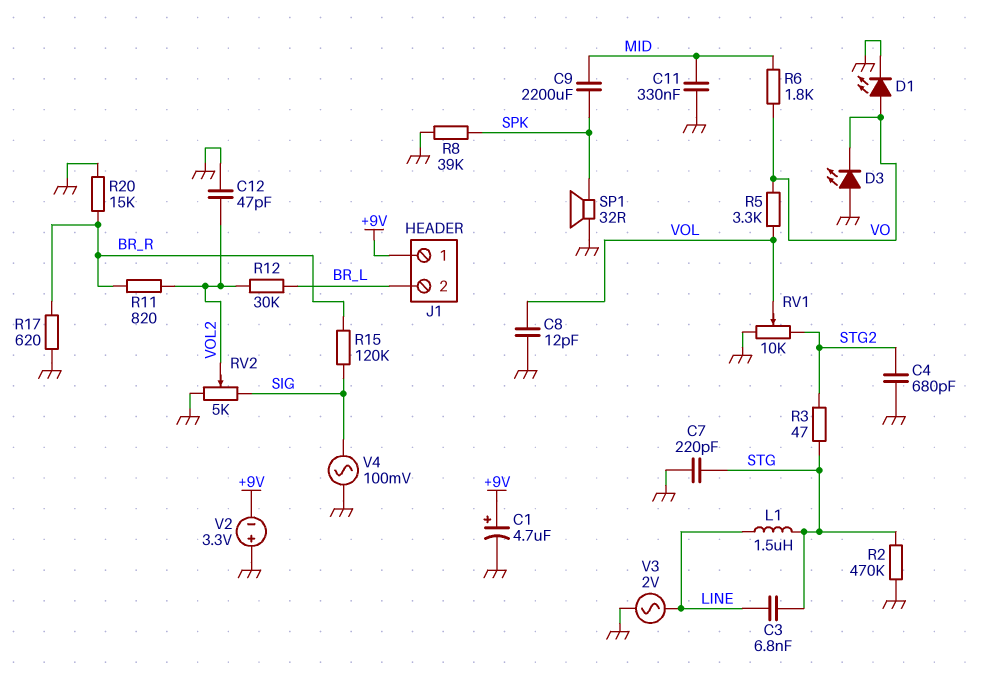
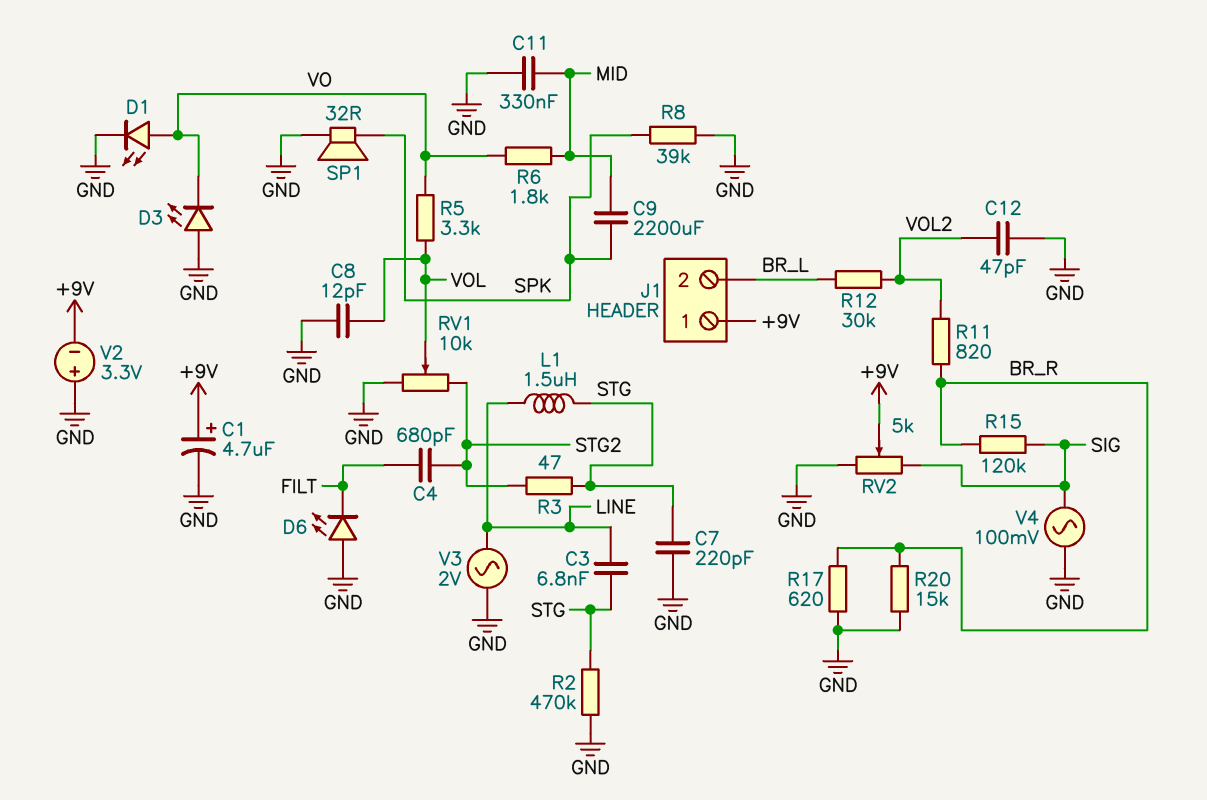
C4: 680pF (GND, STG2) -> 680pF (FILT, STG2)
D6: none -> LED (A GND, K FILT)
RV2: 5k (GND, SIG, wiper VOL2) -> 5k (GND, SIG, wiper +9V)

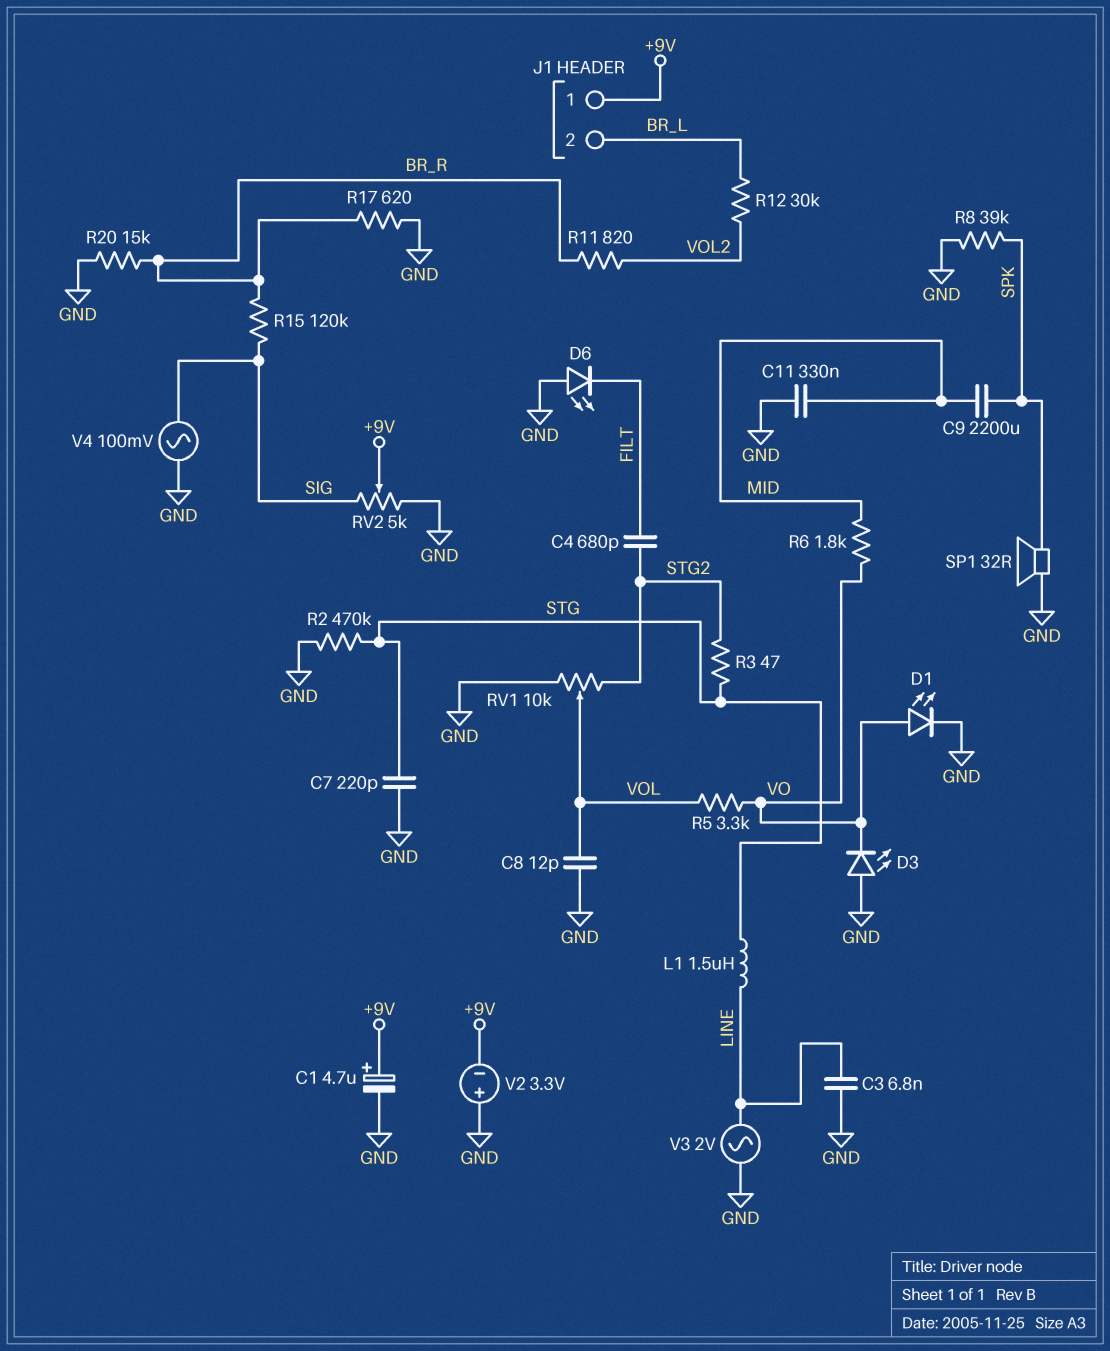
C3: 6.8nF (LINE, STG) -> 6.8nF (GND, LINE)
C12: 47pF (GND, VOL2) -> none

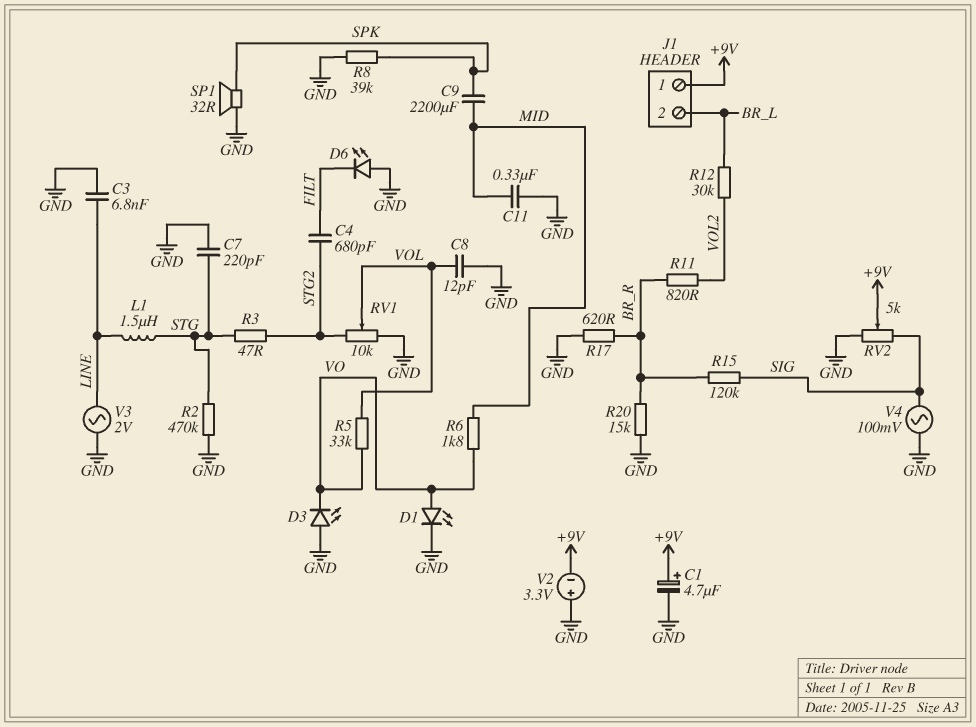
R5: 3.3k (VO, VOL) -> 33k (VO, VOL)

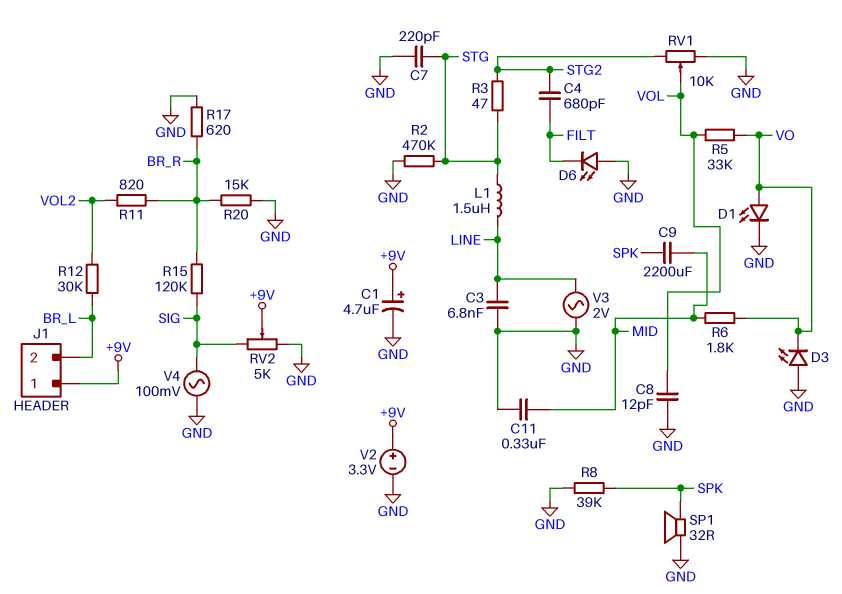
V2: 3.3V (plus GND, minus +9V) -> 3.3V (plus +9V, minus GND)

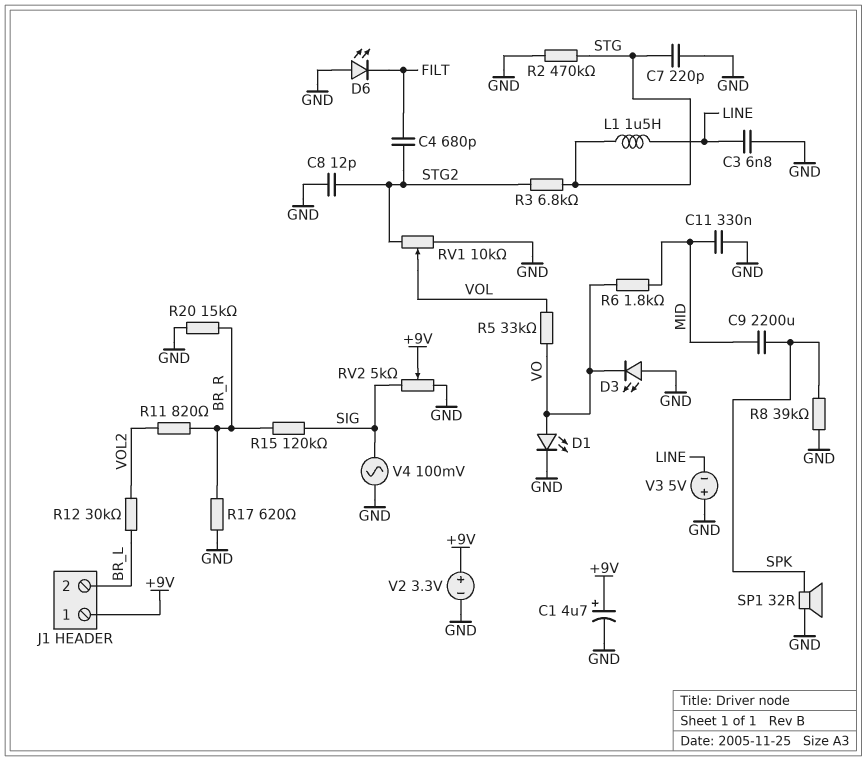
C8: 12pF (GND, VOL) -> 12pF (GND, STG2)
R3: 47 (STG, STG2) -> 6.8k (STG, STG2)
V3: AC 2V (GND, LINE) -> 5V (plus GND, minus LINE)

